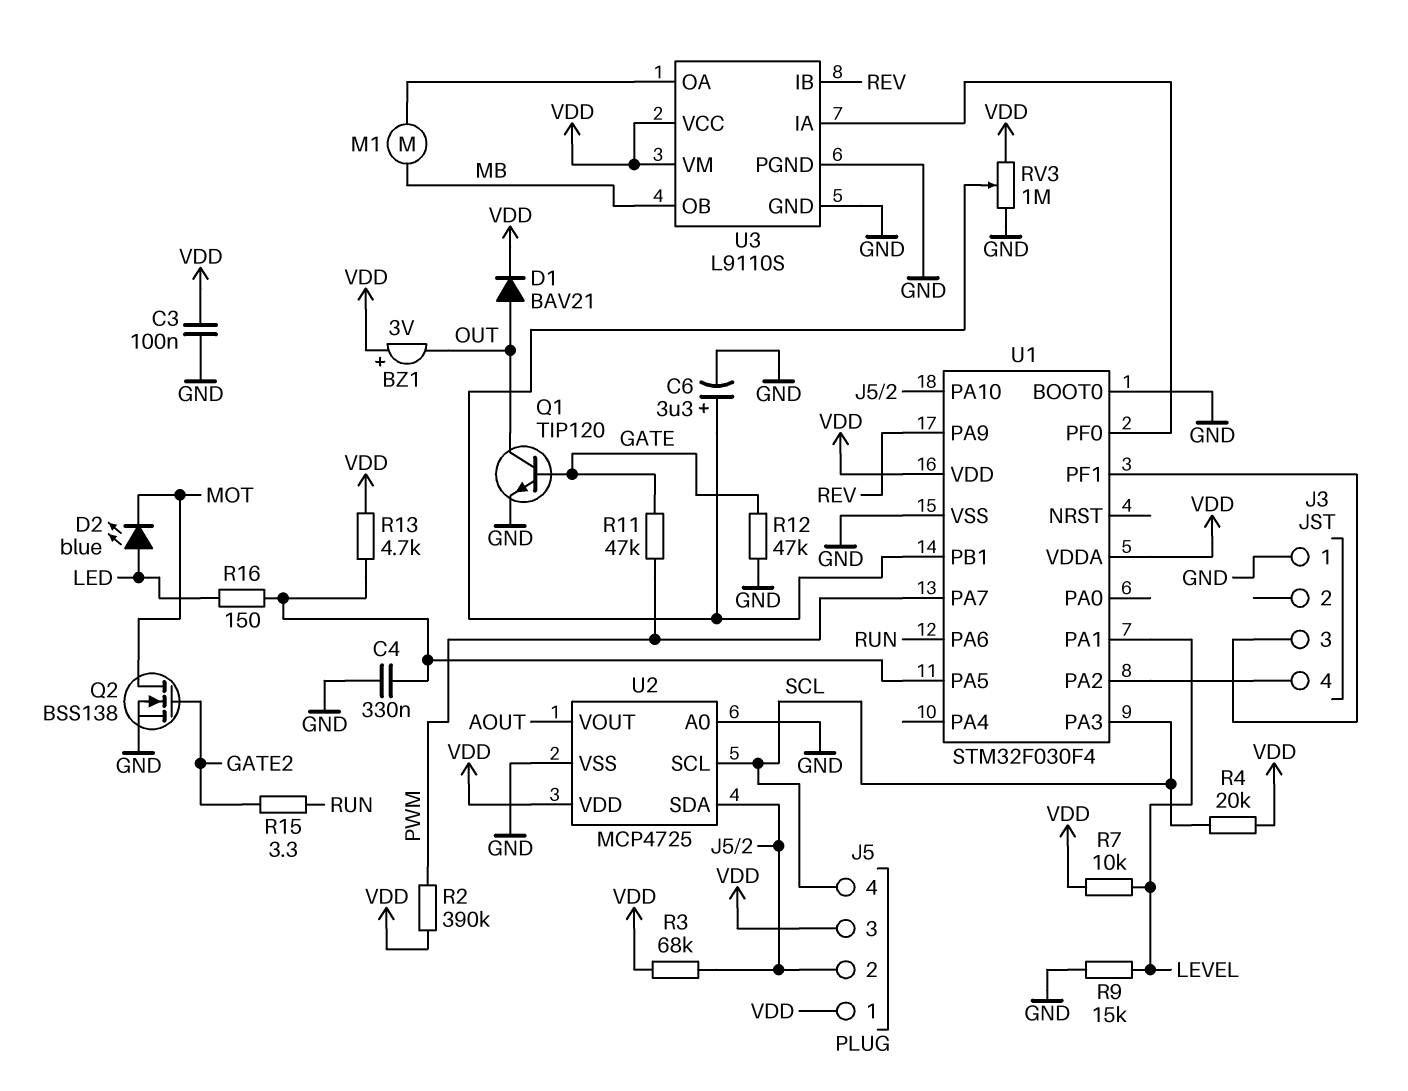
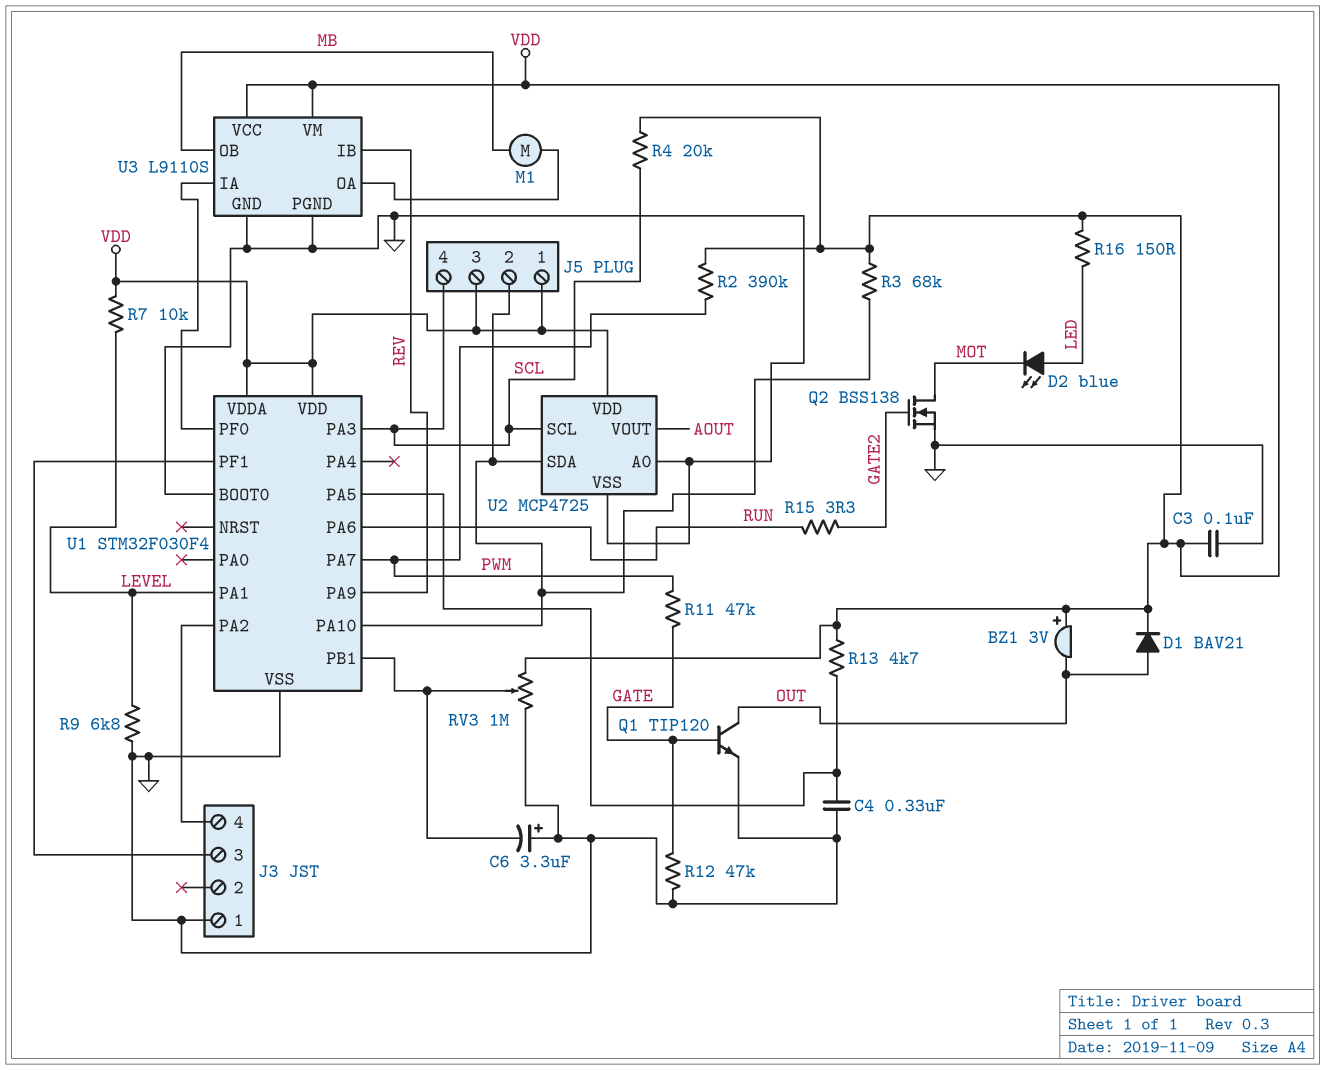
C6: 3.3uF (plus U1/PB1, minus GND) -> 3.3uF (plus GND, minus U1/PB1)
R9: 15k (GND, LEVEL) -> 6.8k (GND, LEVEL)
R16: 150 (LED, U1/PA5) -> 150 (LED, VDD)

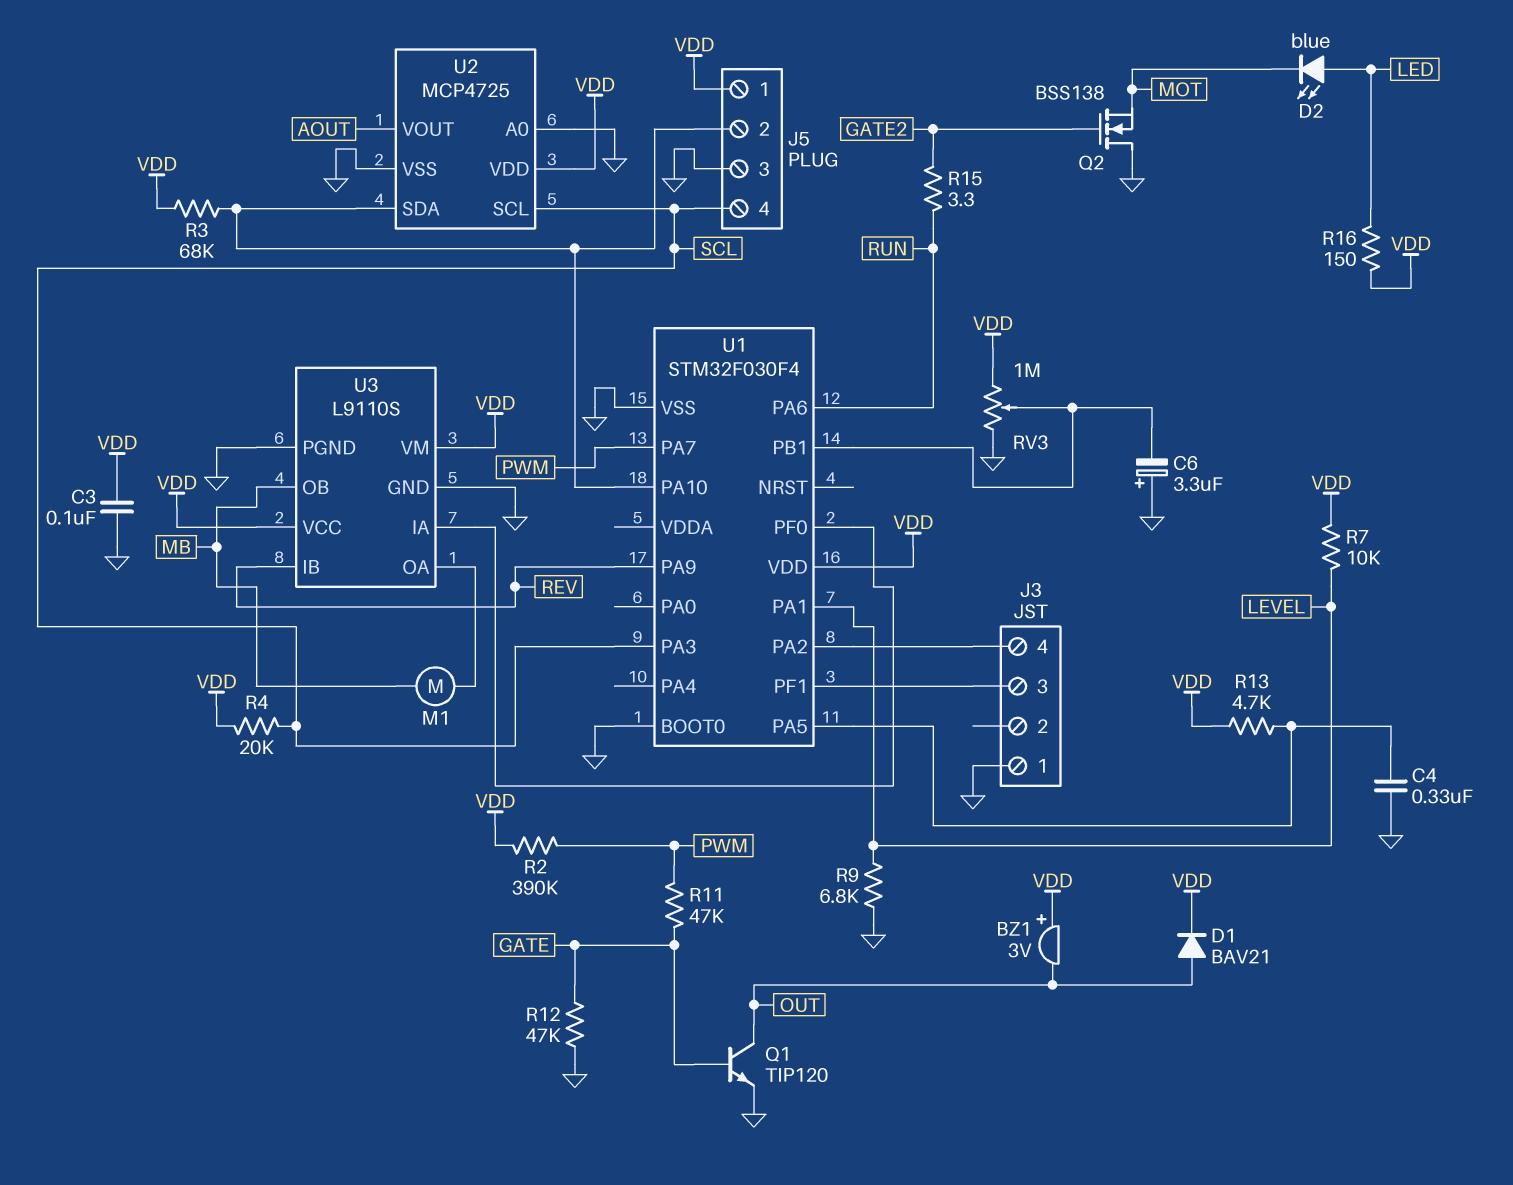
J5 pin 3: VDD -> GND
Q2: NMOS BSS138 (G GATE2, D MOT, S GND) -> NMOS BSS138 (G GATE2, D GND, S MOT)
U1 pin VDDA: VDD -> none

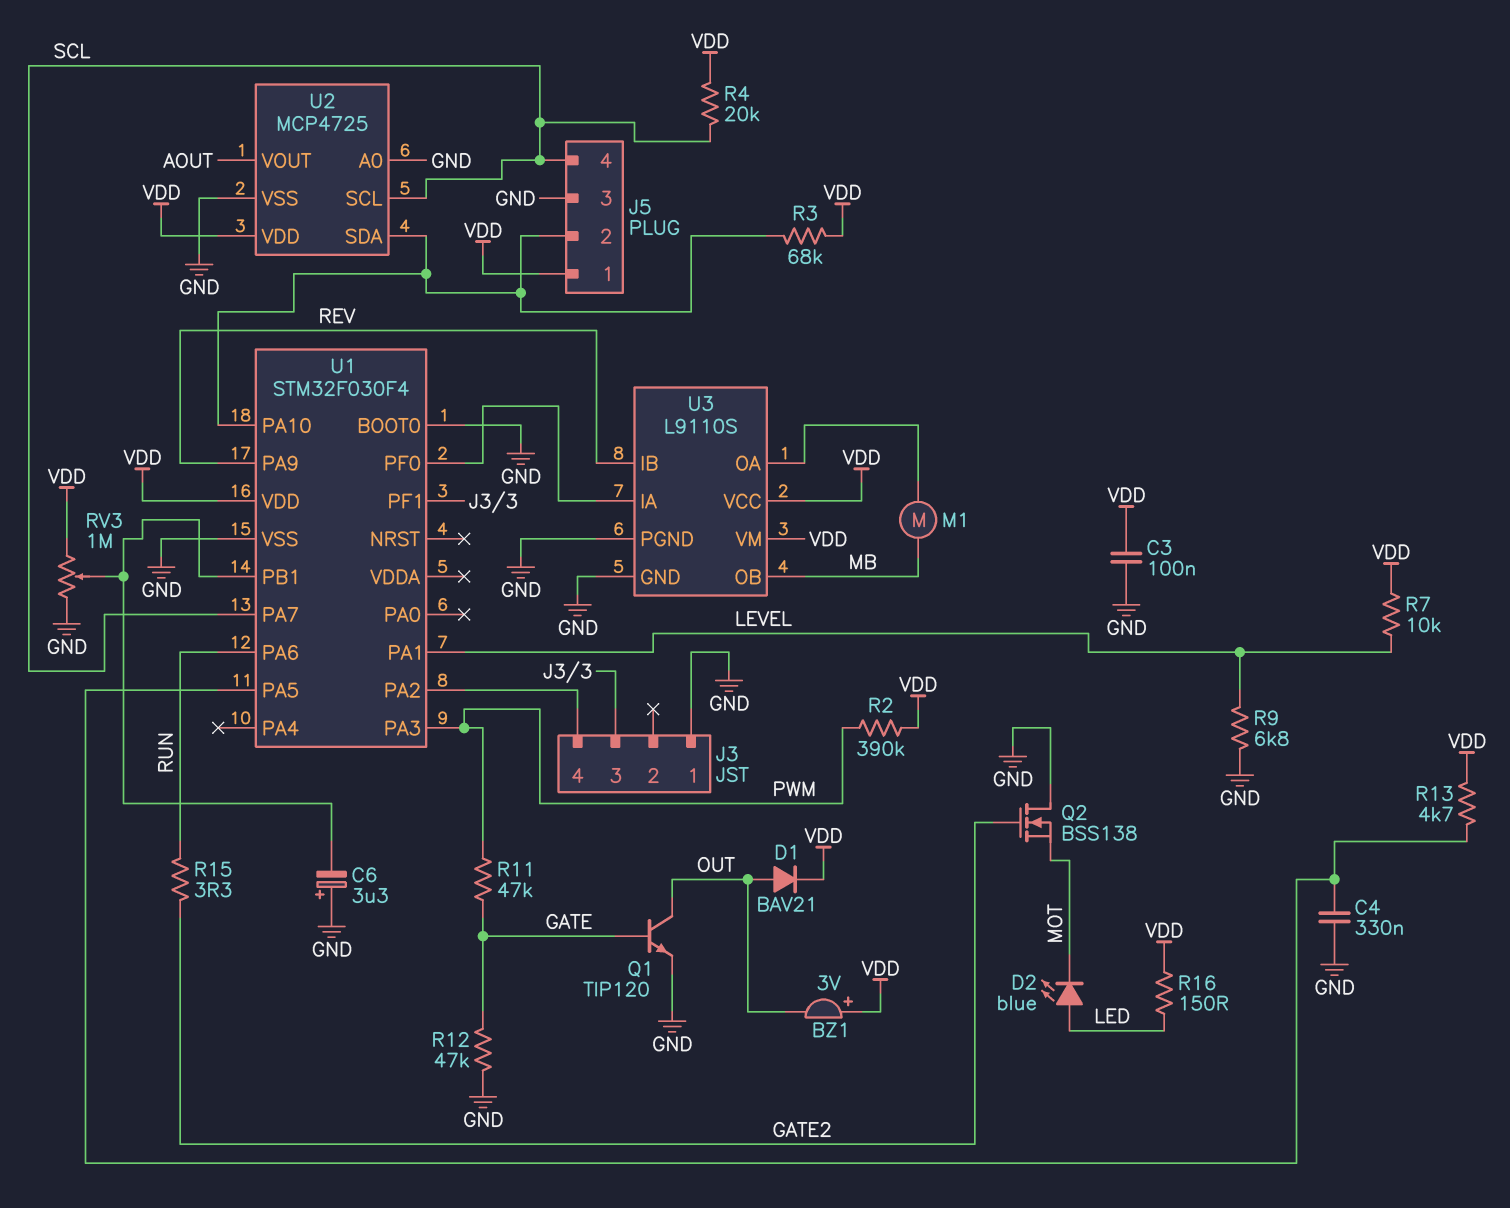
U1 pin PA3: SCL -> PWM
U1 pin PA7: PWM -> SCL

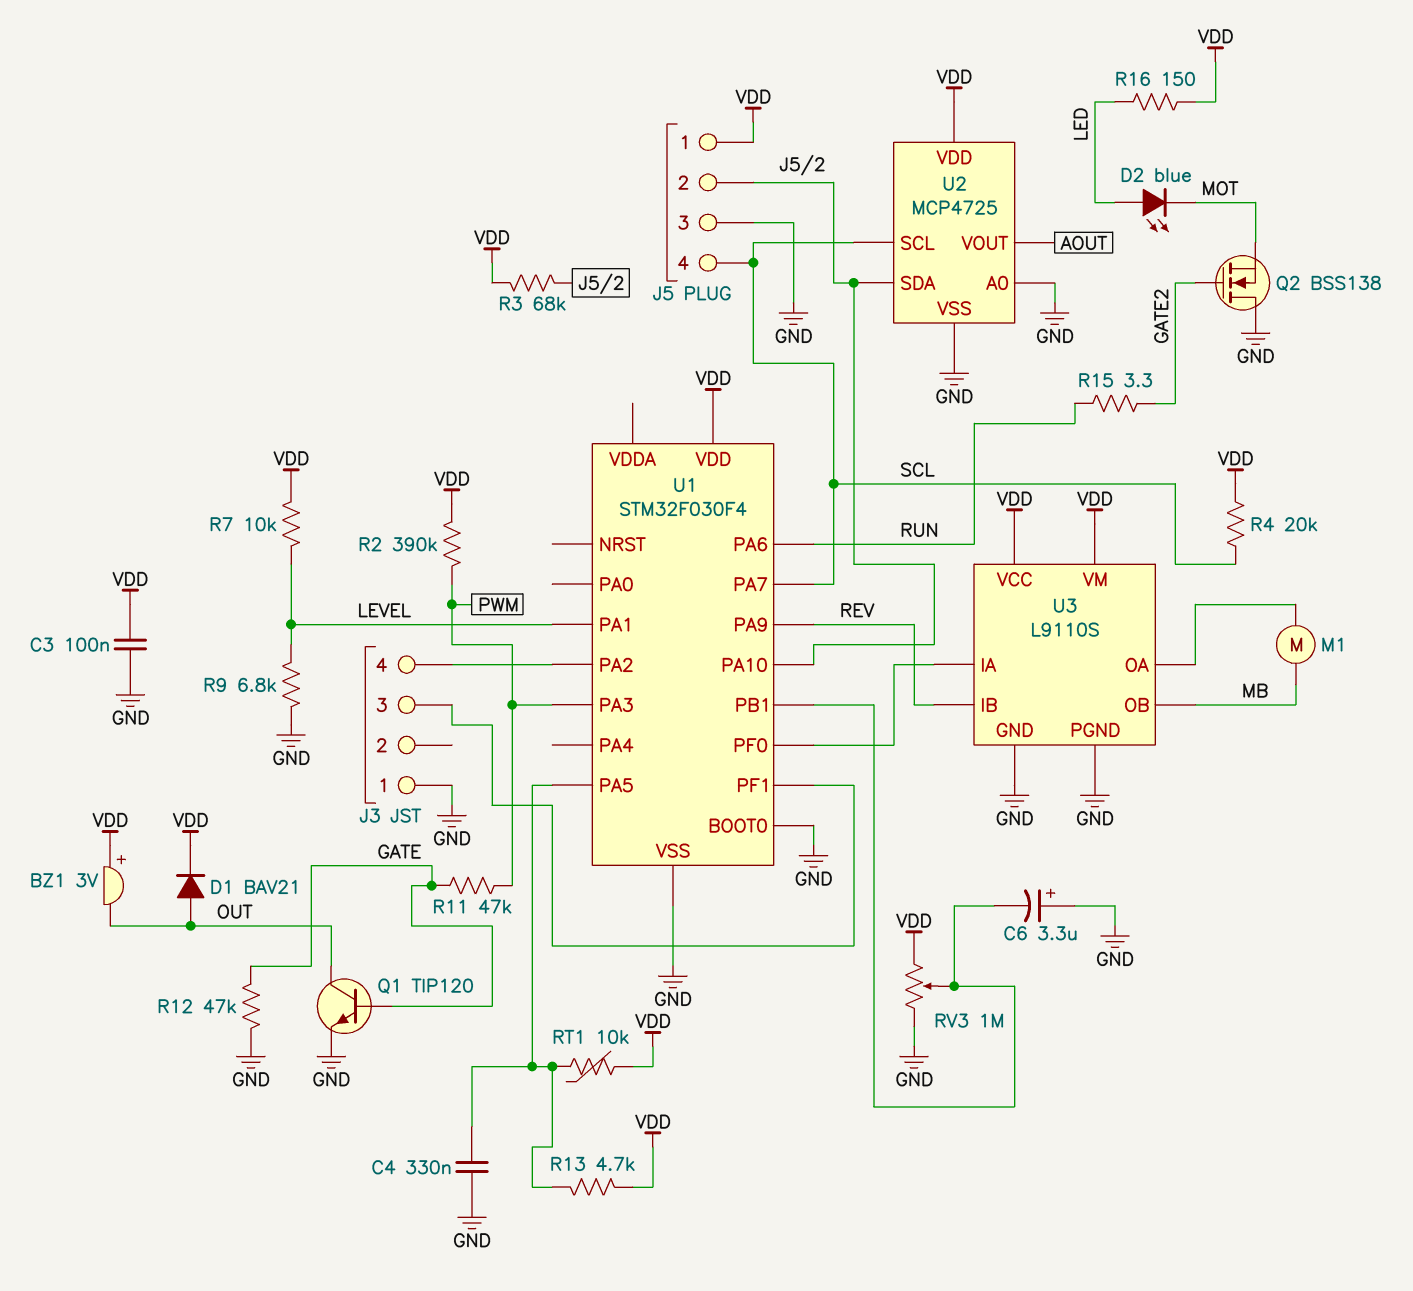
RT1: none -> 10k (U1/PA5, VDD)

